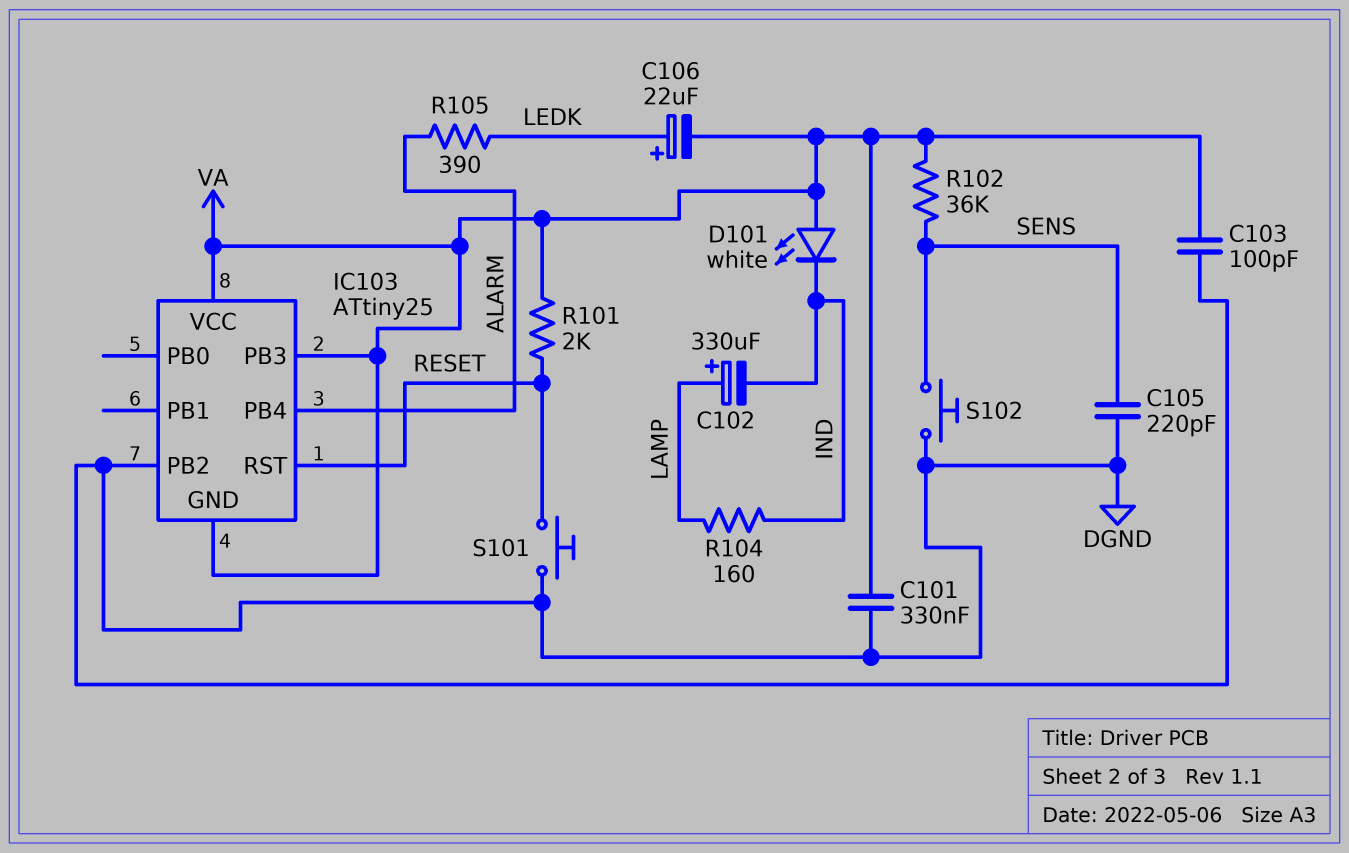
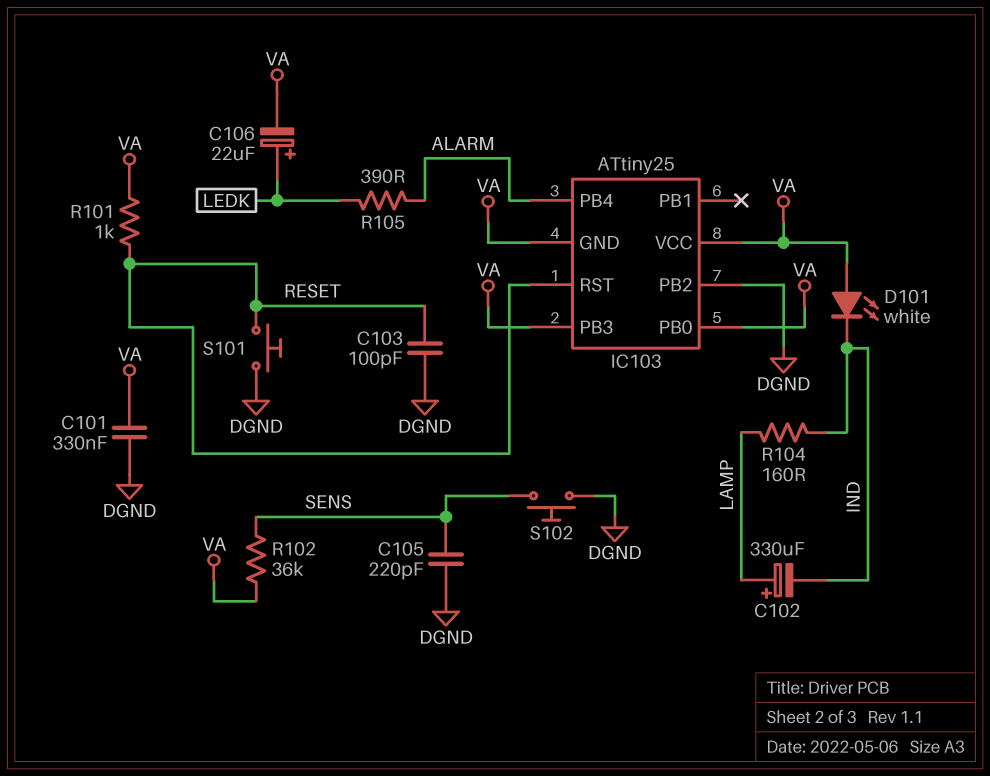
C103: 100pF (DGND, VA) -> 100pF (DGND, RESET)
IC103 pin PB0: none -> VA
R101: 2k (RESET, VA) -> 1k (RESET, VA)

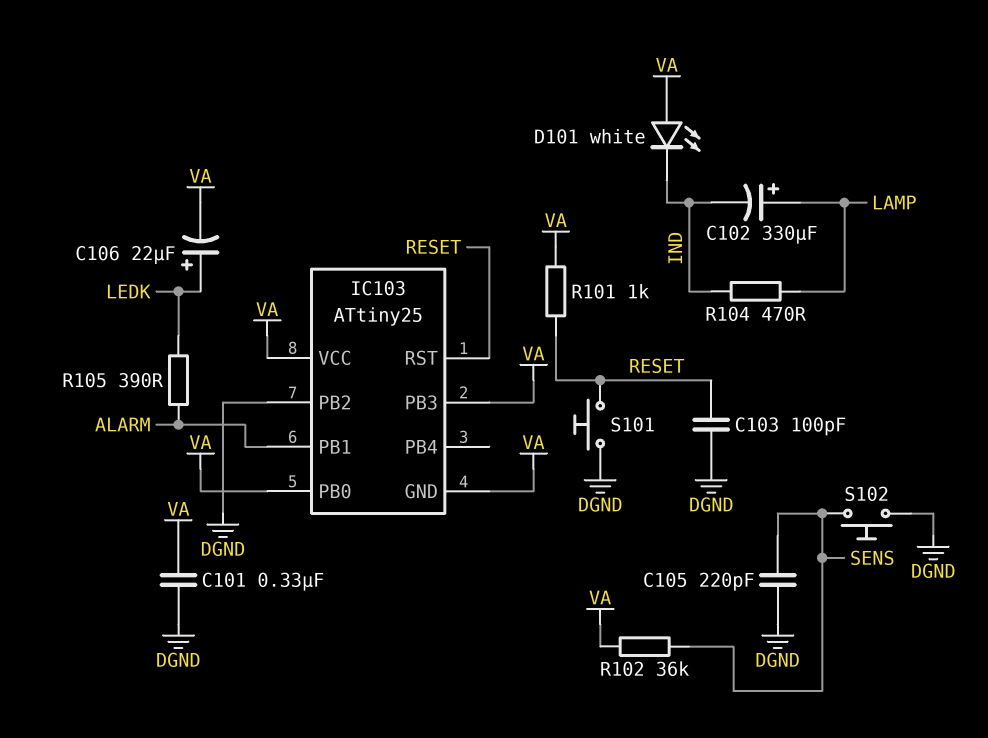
IC103 pin PB1: none -> ALARM
IC103 pin PB4: ALARM -> none
R104: 160 (IND, LAMP) -> 470 (IND, LAMP)

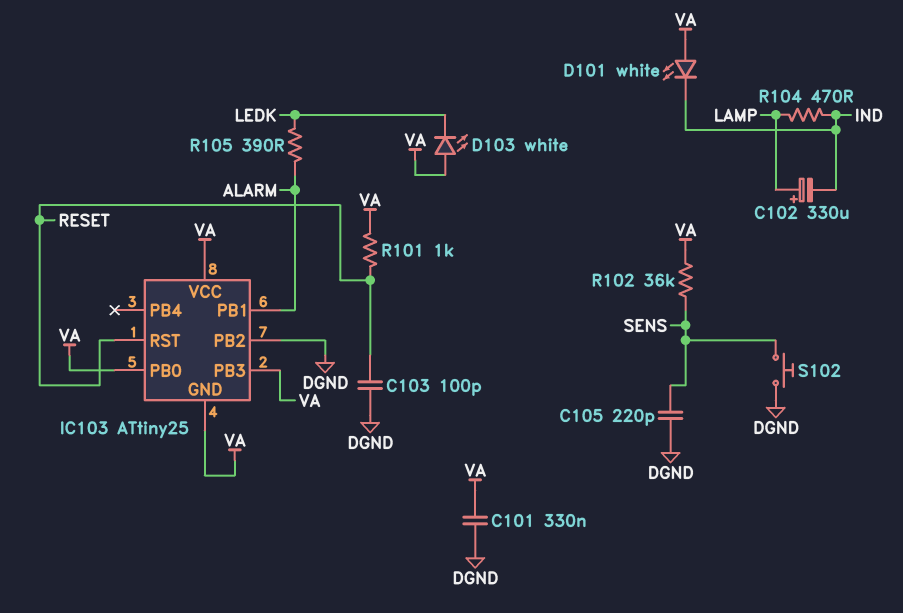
C106: 22uF (plus LEDK, minus VA) -> none
D103: none -> LED white (A VA, K LEDK)
S101: button (DGND, RESET) -> none

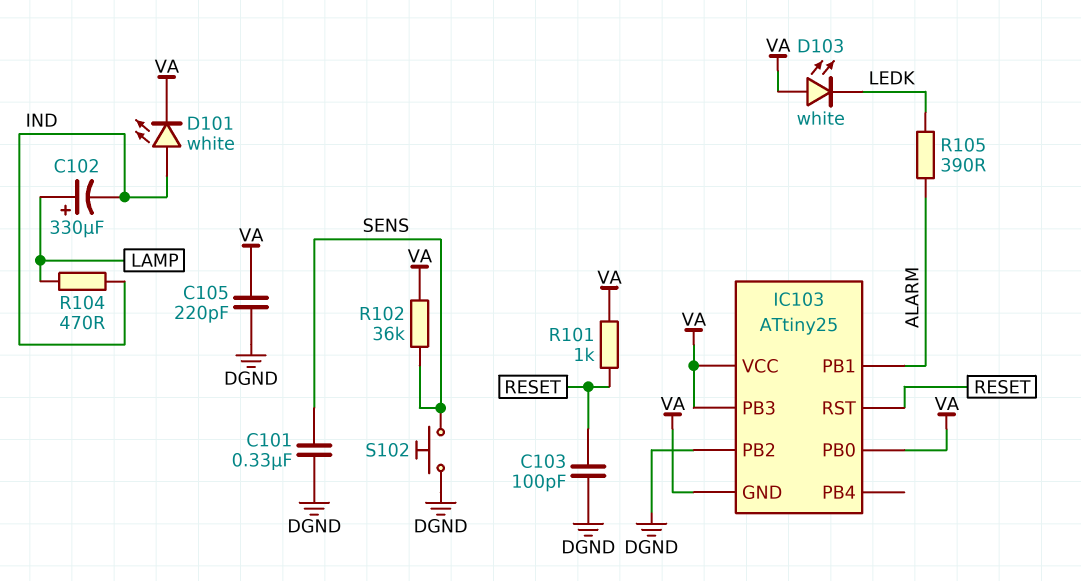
C101: 330nF (DGND, VA) -> 330nF (DGND, SENS)
C105: 220pF (DGND, SENS) -> 220pF (DGND, VA)
D101: LED white (A VA, K IND) -> LED white (A IND, K VA)

